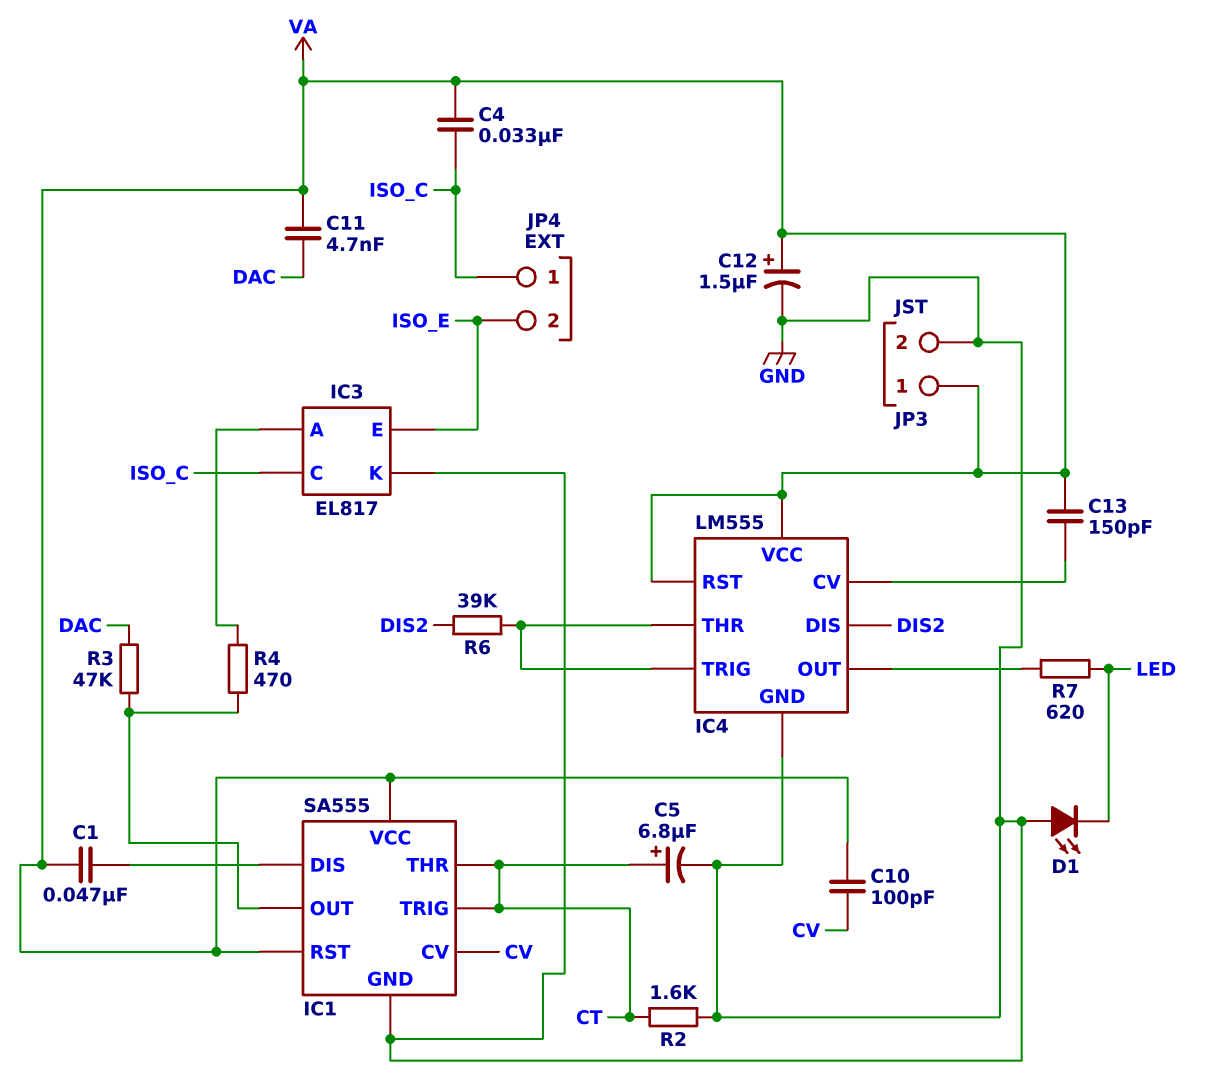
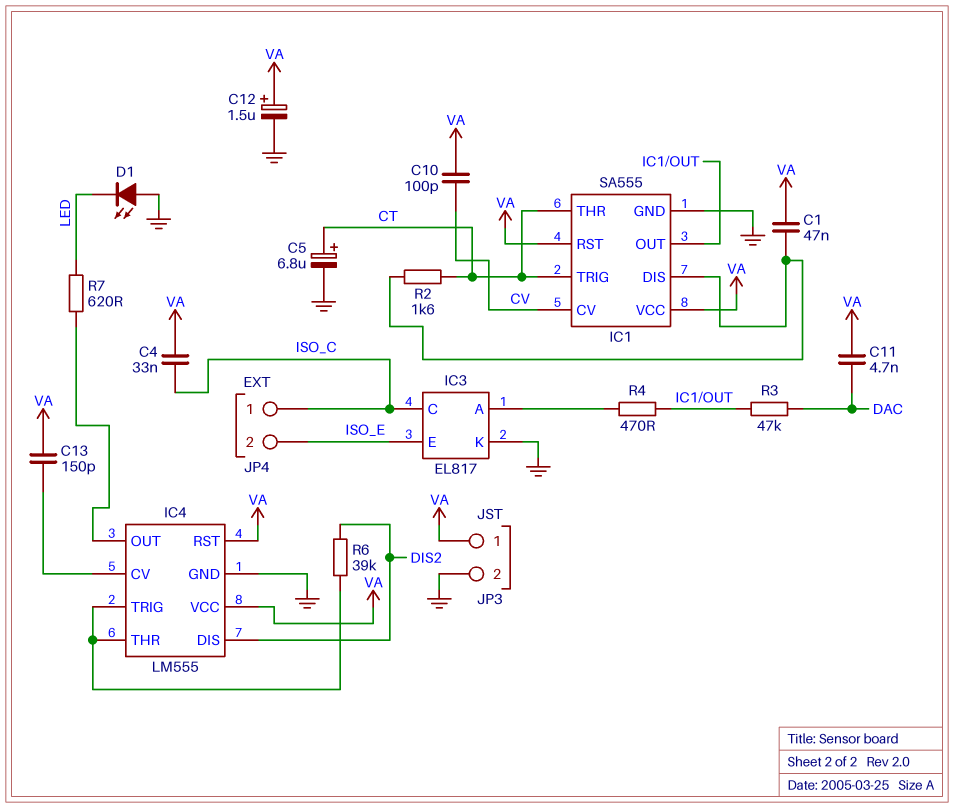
R2: 1.6k (CT, GND) -> 1.6k (CT, IC1/DIS)

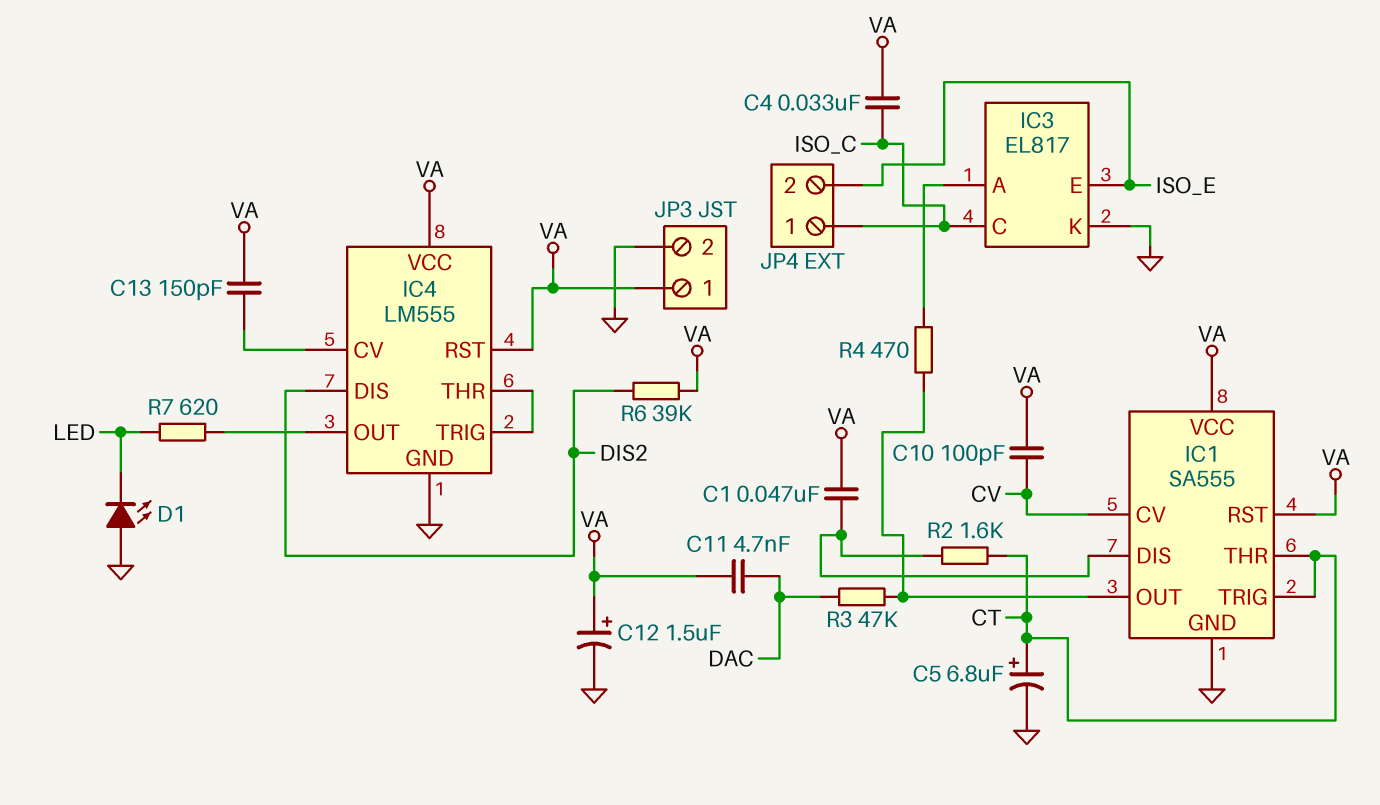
R6: 39k (DIS2, IC4/THR) -> 39k (DIS2, VA)

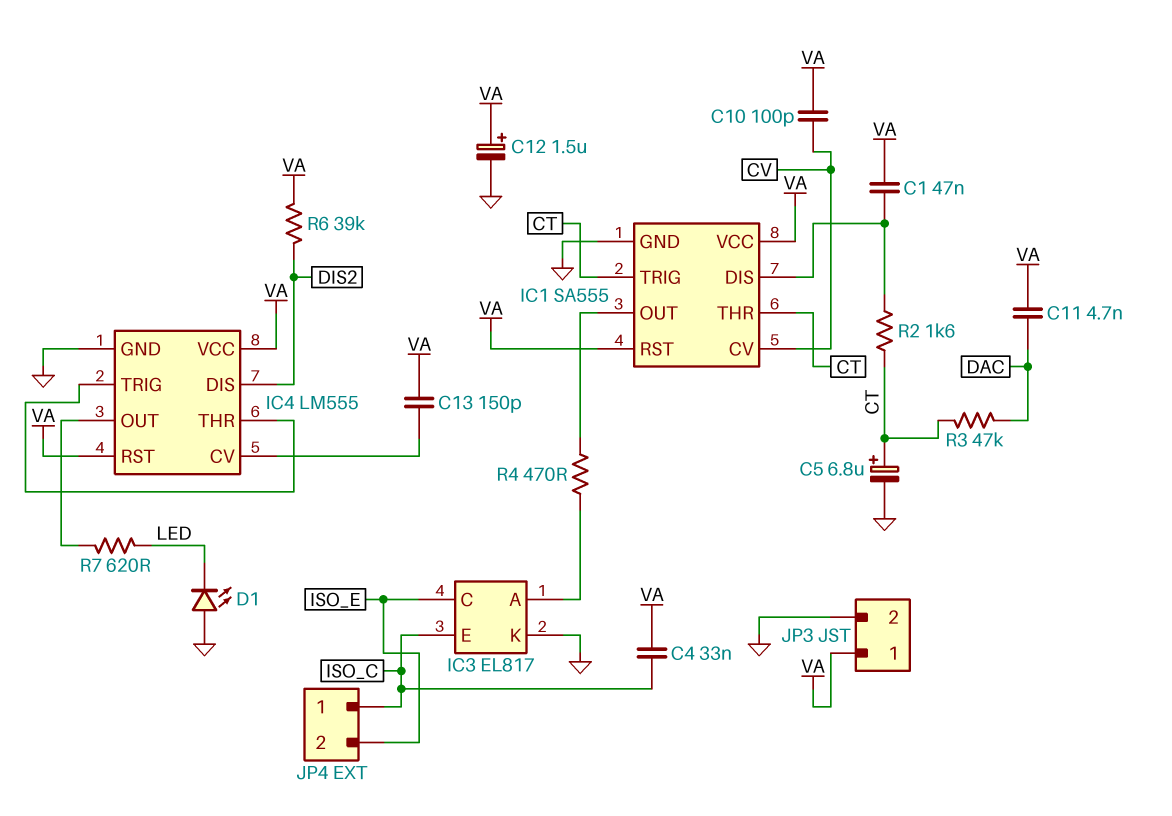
IC3 pin C: ISO_C -> ISO_E
IC3 pin E: ISO_E -> ISO_C
R3: 47k (DAC, IC1/OUT) -> 47k (CT, DAC)

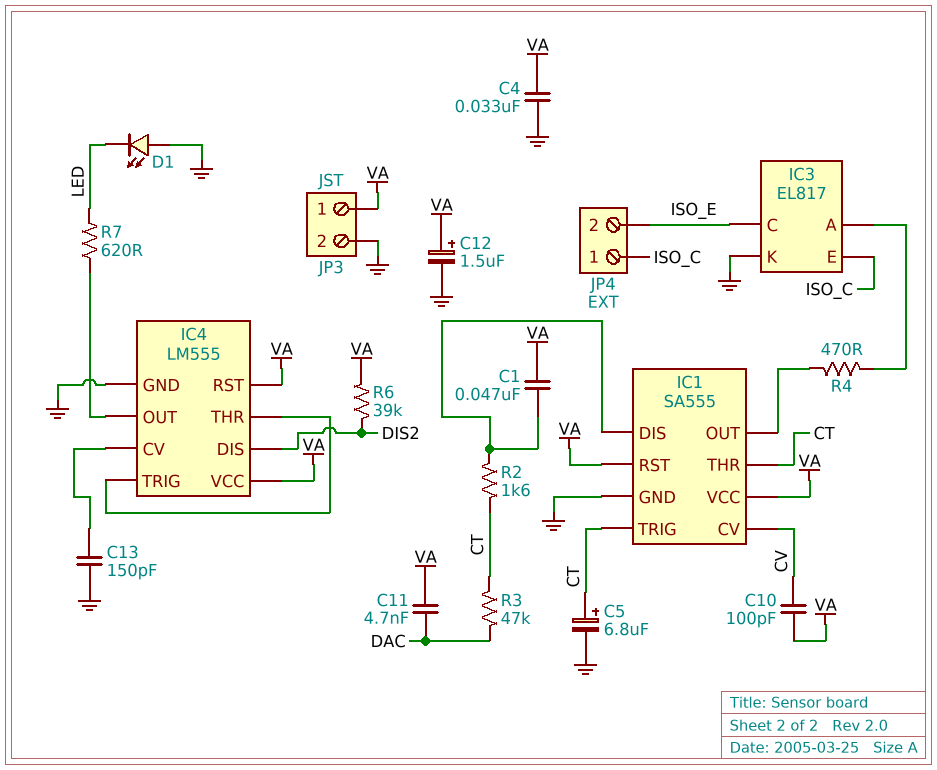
C4: 33nF (ISO_C, VA) -> 33nF (GND, VA)
C13: 150pF (IC4/CV, VA) -> 150pF (GND, IC4/CV)

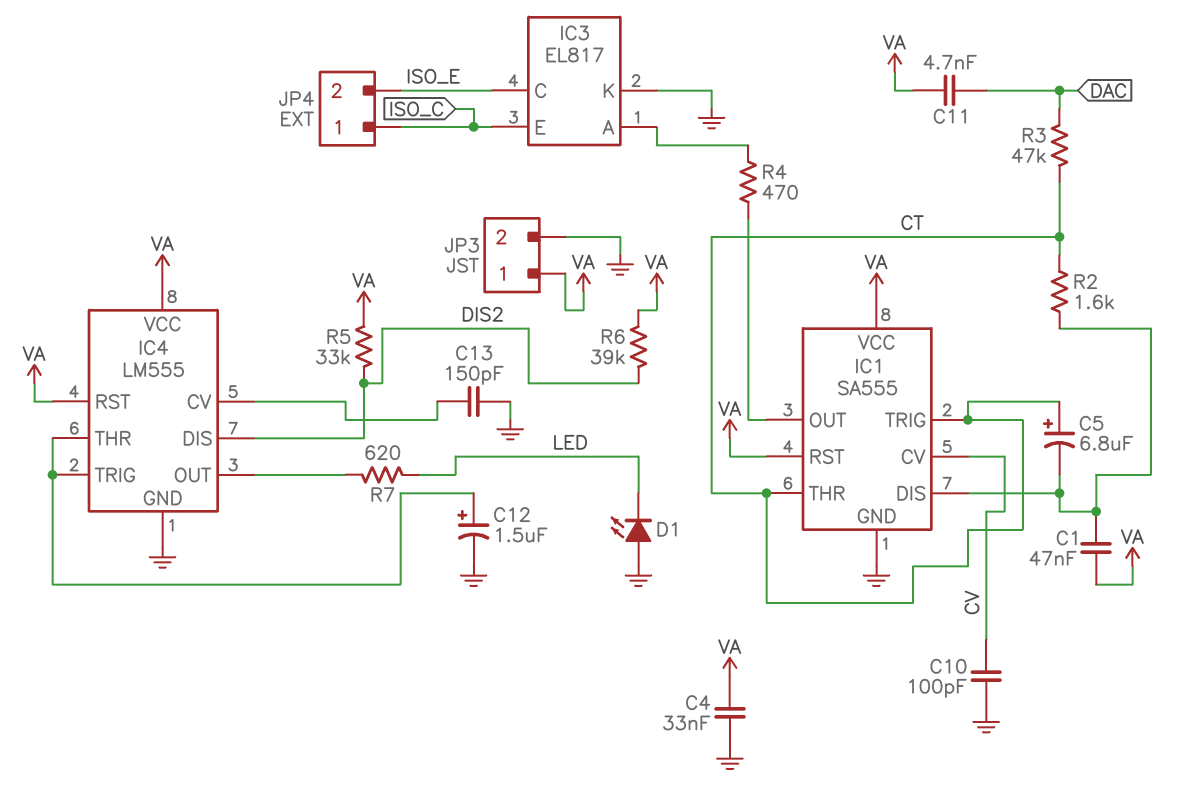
C5: 6.8uF (plus CT, minus GND) -> 6.8uF (plus CT, minus IC1/DIS)
C10: 100pF (CV, VA) -> 100pF (CV, GND)
C12: 1.5uF (plus VA, minus GND) -> 1.5uF (plus IC4/THR, minus GND)
R5: none -> 33k (DIS2, VA)

